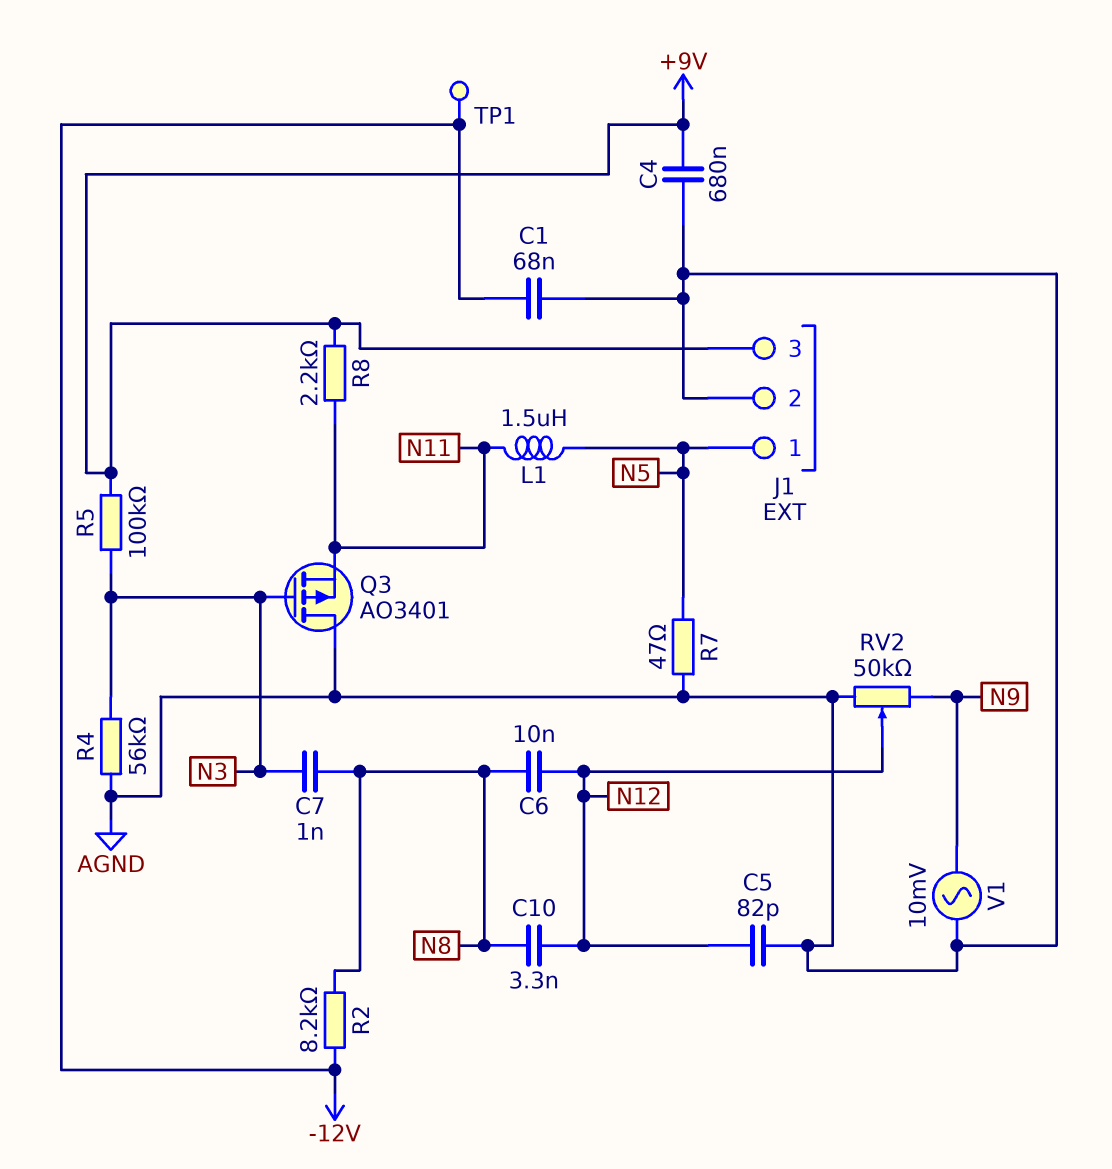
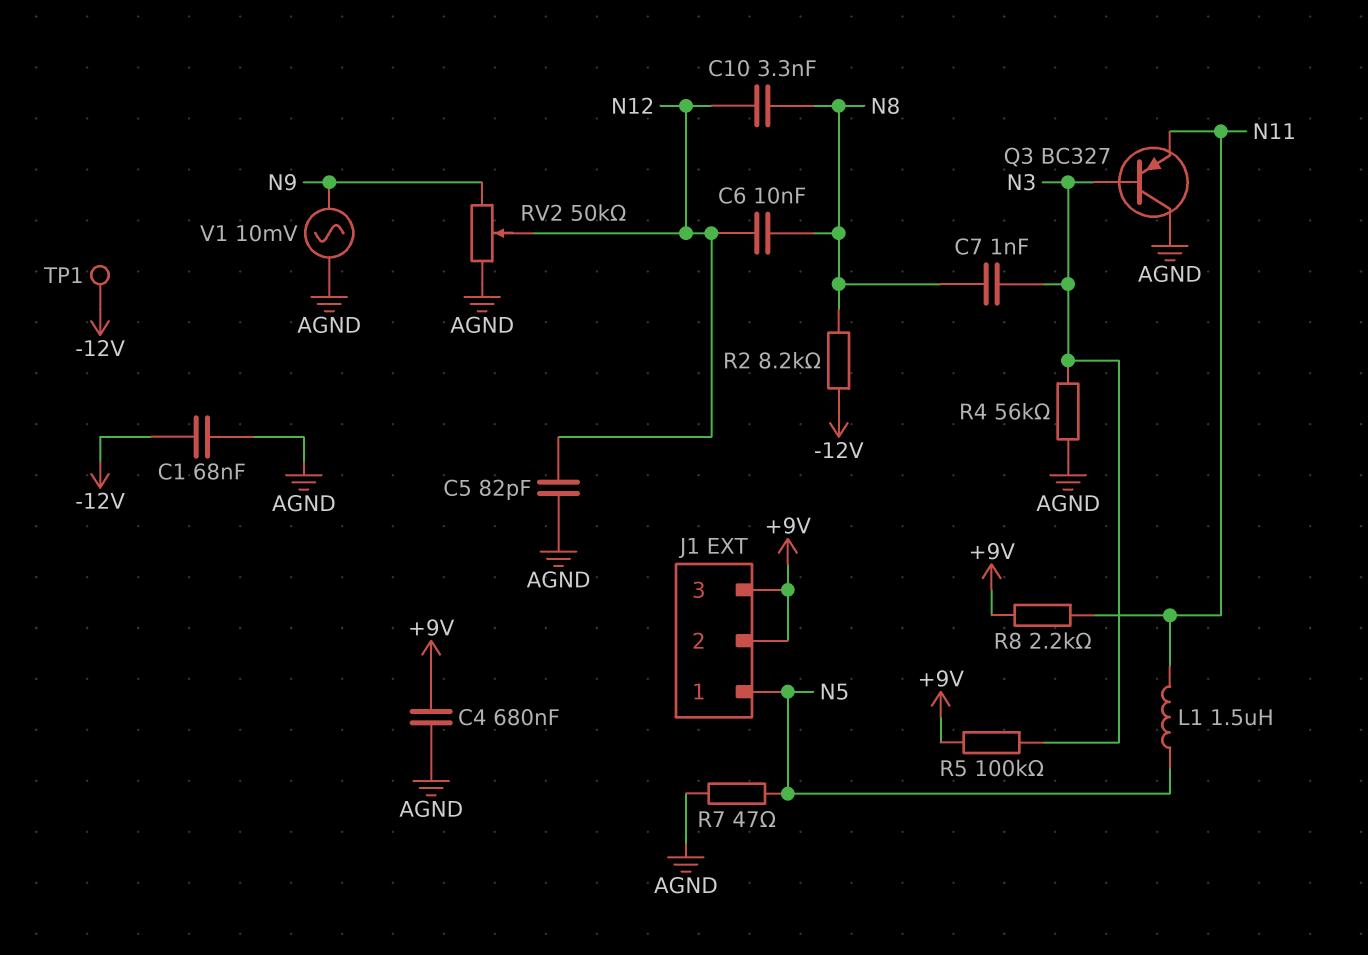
J1 pin 2: AGND -> +9V
Q3: PMOS AO3401 (G N3, D AGND, S N11) -> PNP BC327 (B N3, C AGND, E N11)

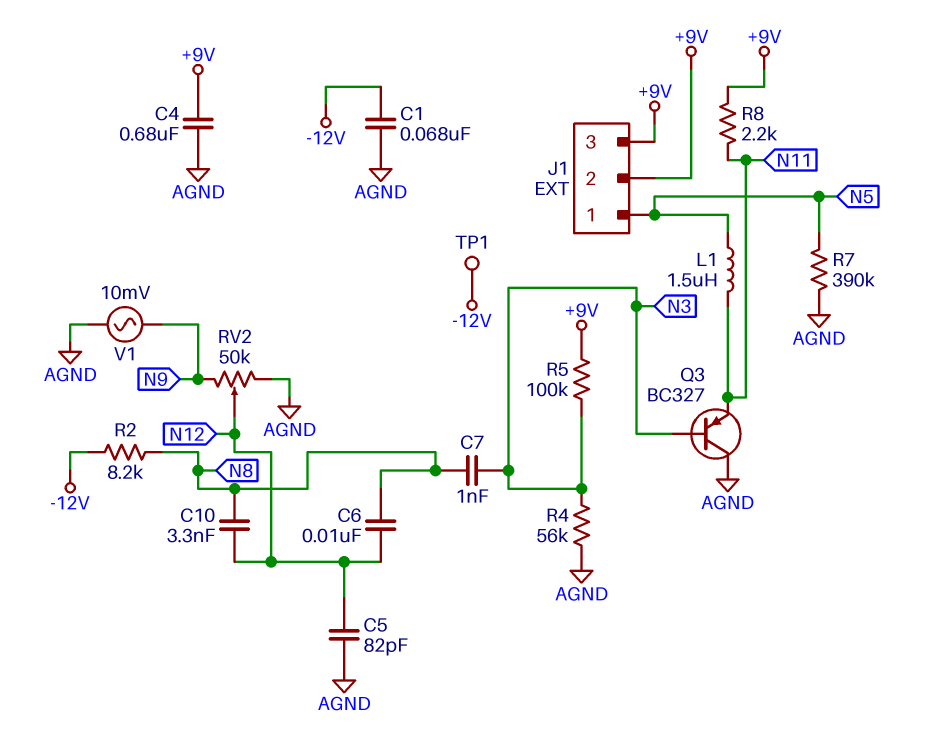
R7: 47 (AGND, N5) -> 390k (AGND, N5)

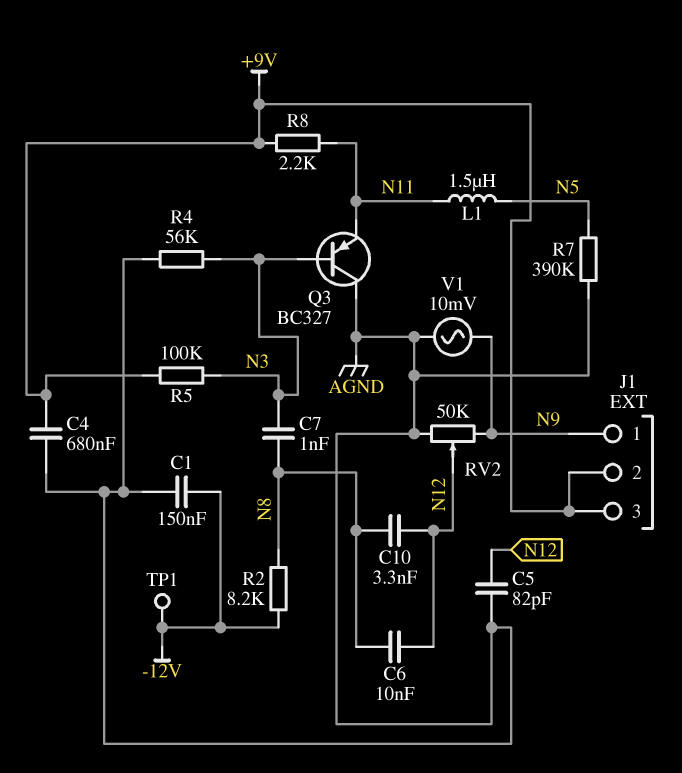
C1: 68nF (-12V, AGND) -> 150nF (-12V, AGND)
J1 pin 1: N5 -> N9

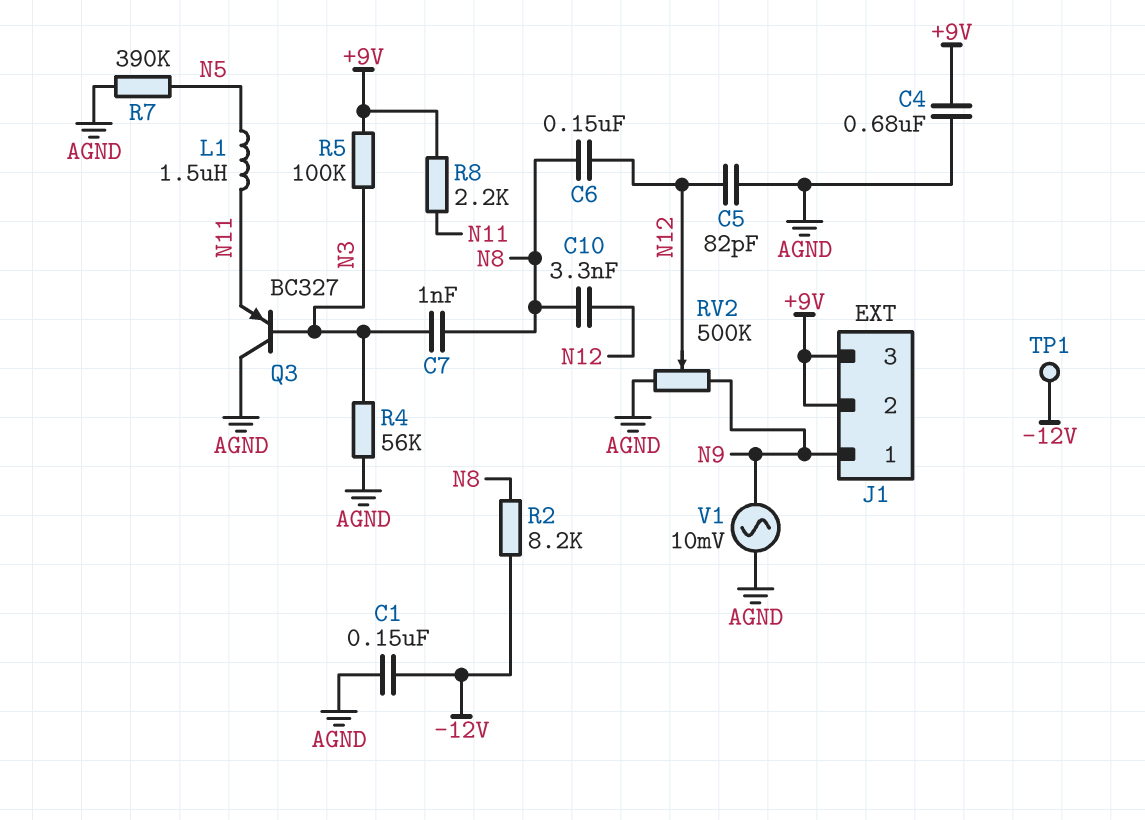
C6: 10nF (N8, N12) -> 150nF (N8, N12)
RV2: 50k (AGND, N9, wiper N12) -> 500k (AGND, N9, wiper N12)

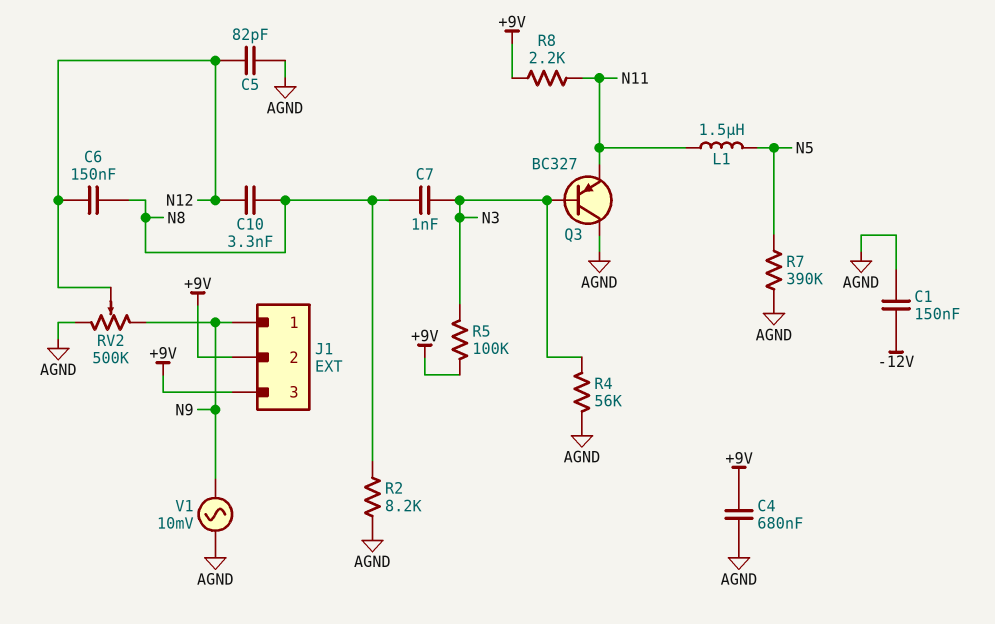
R2: 8.2k (-12V, N8) -> 8.2k (AGND, N8)
TP1: test point (-12V) -> none

